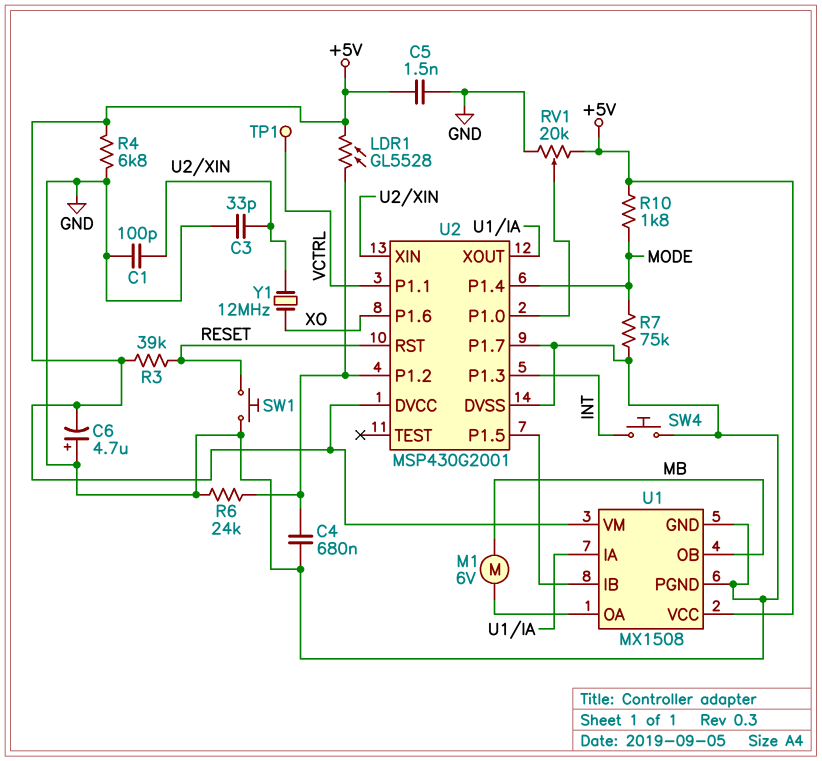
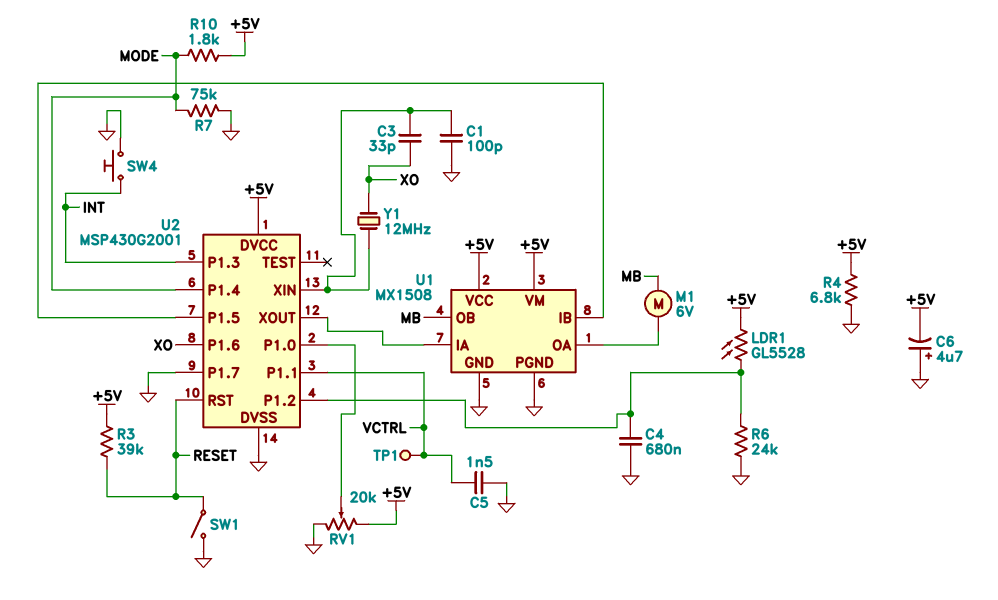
C3: 33pF (GND, U2/XIN) -> 33pF (U2/XIN, XO)
C5: 1.5nF (+5V, GND) -> 1.5nF (GND, VCTRL)
SW1: button (GND, RESET) -> switch (GND, RESET)

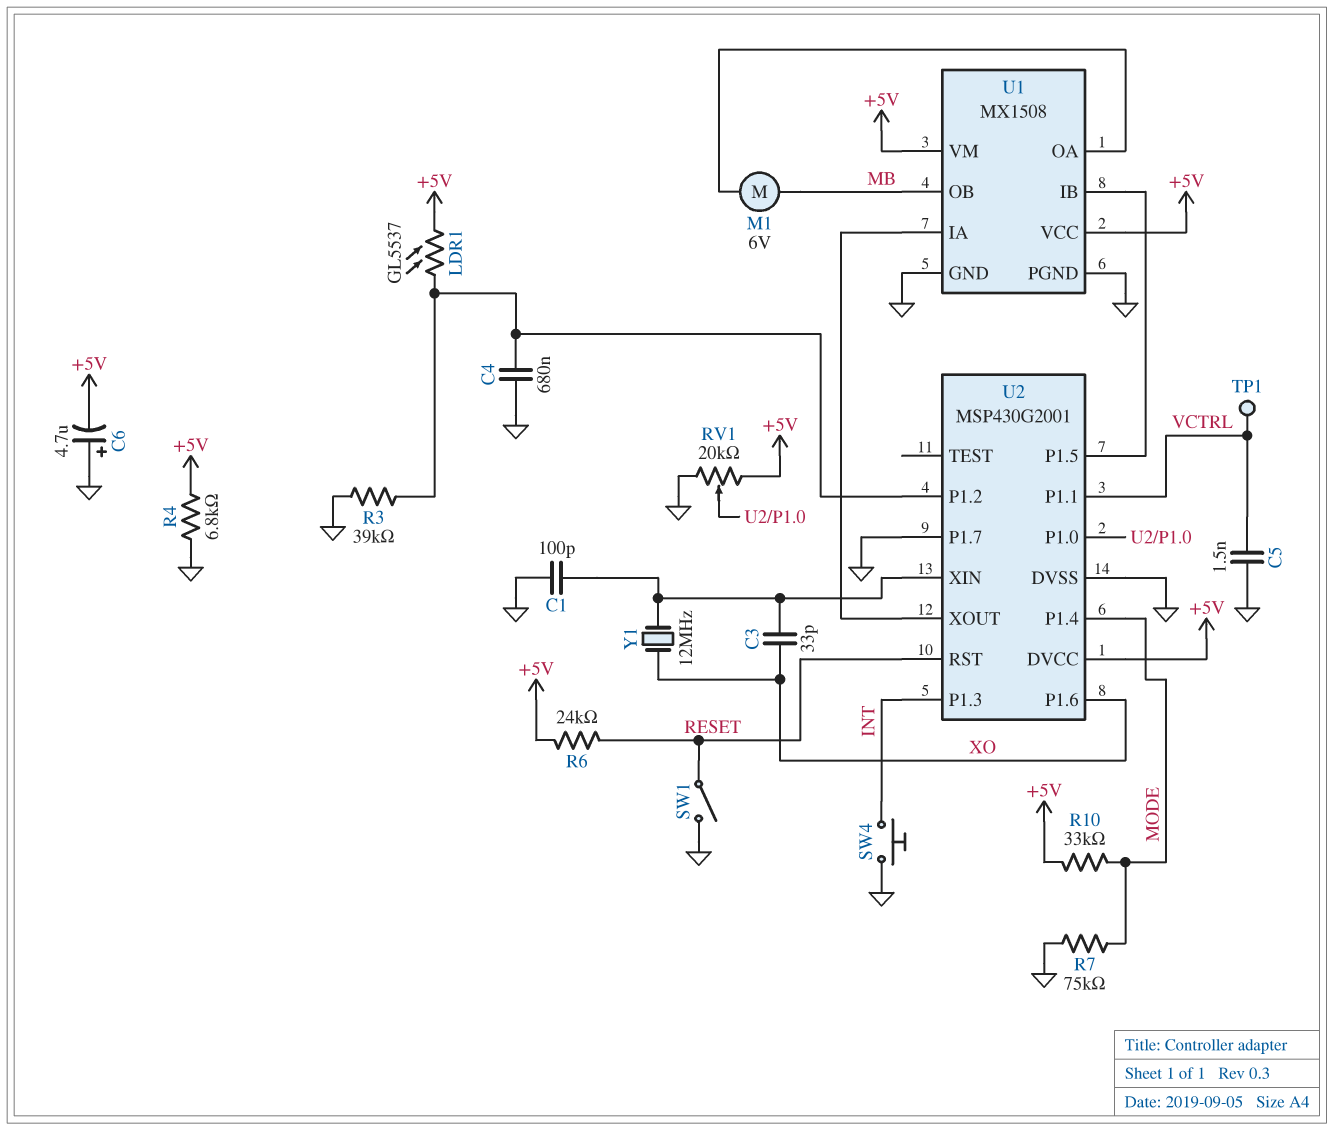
LDR1: GL5528 (+5V, U2/P1.2) -> GL5537 (+5V, U2/P1.2)
R3: 39k (+5V, RESET) -> 39k (GND, U2/P1.2)
R6: 24k (GND, U2/P1.2) -> 24k (+5V, RESET)
R10: 1.8k (+5V, MODE) -> 33k (+5V, MODE)

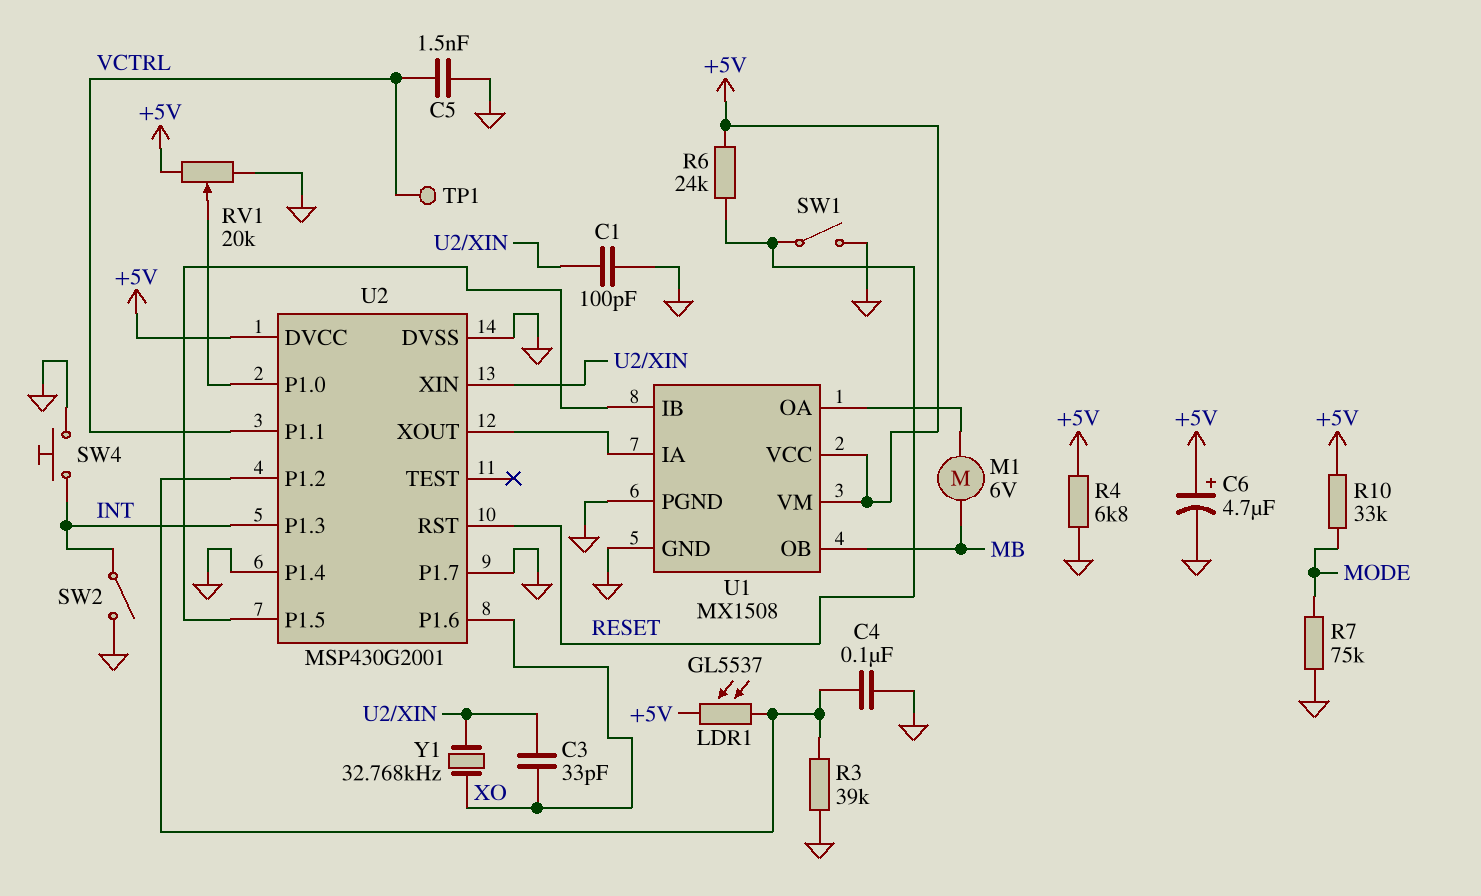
C4: 680nF (GND, U2/P1.2) -> 100nF (GND, U2/P1.2)
C6: 4.7uF (plus GND, minus +5V) -> 4.7uF (plus +5V, minus GND)
SW2: none -> switch (GND, INT)
U2 pin P1.4: MODE -> GND
Y1: 12MHz (U2/XIN, XO) -> 32.768kHz (U2/XIN, XO)

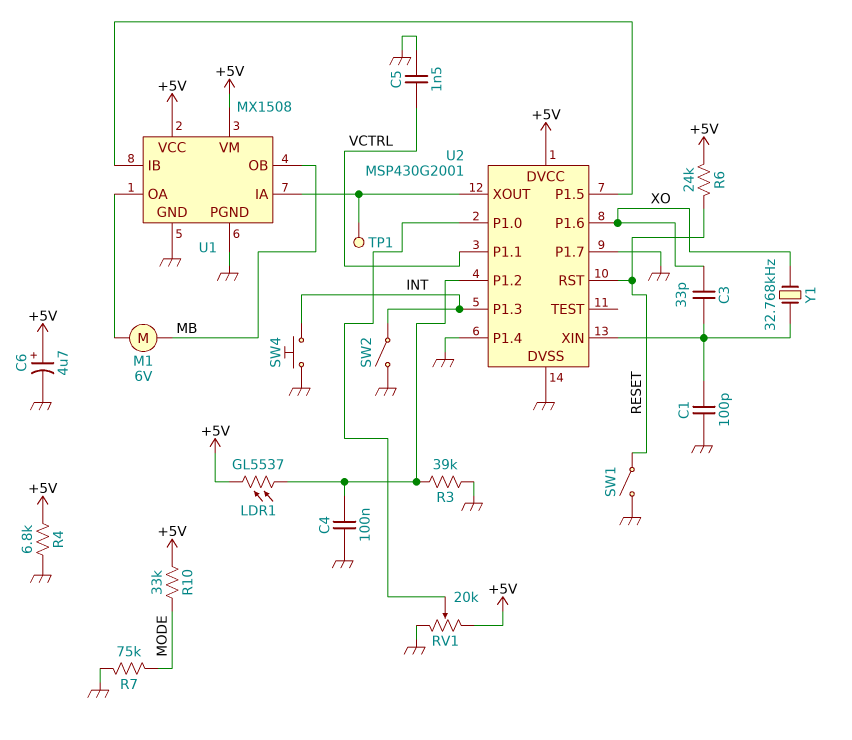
TP1: test point (VCTRL) -> test point (U1/IA)

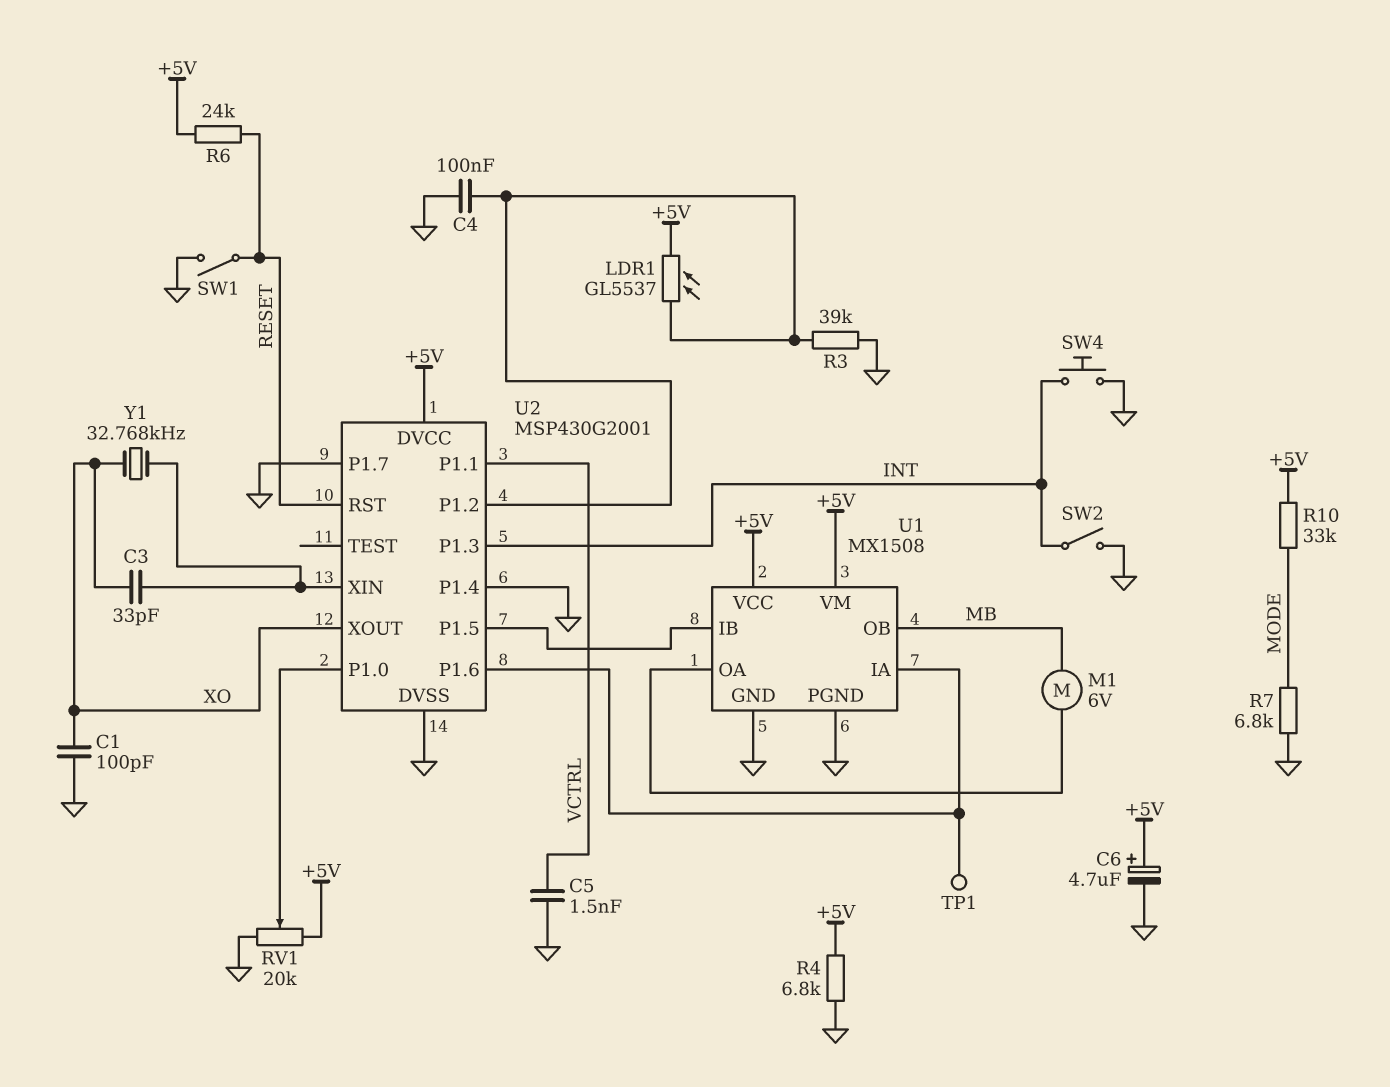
C1: 100pF (GND, U2/XIN) -> 100pF (GND, XO)
R7: 75k (GND, MODE) -> 6.8k (GND, MODE)
U2 pin P1.6: XO -> U1/IA
U2 pin XOUT: U1/IA -> XO

